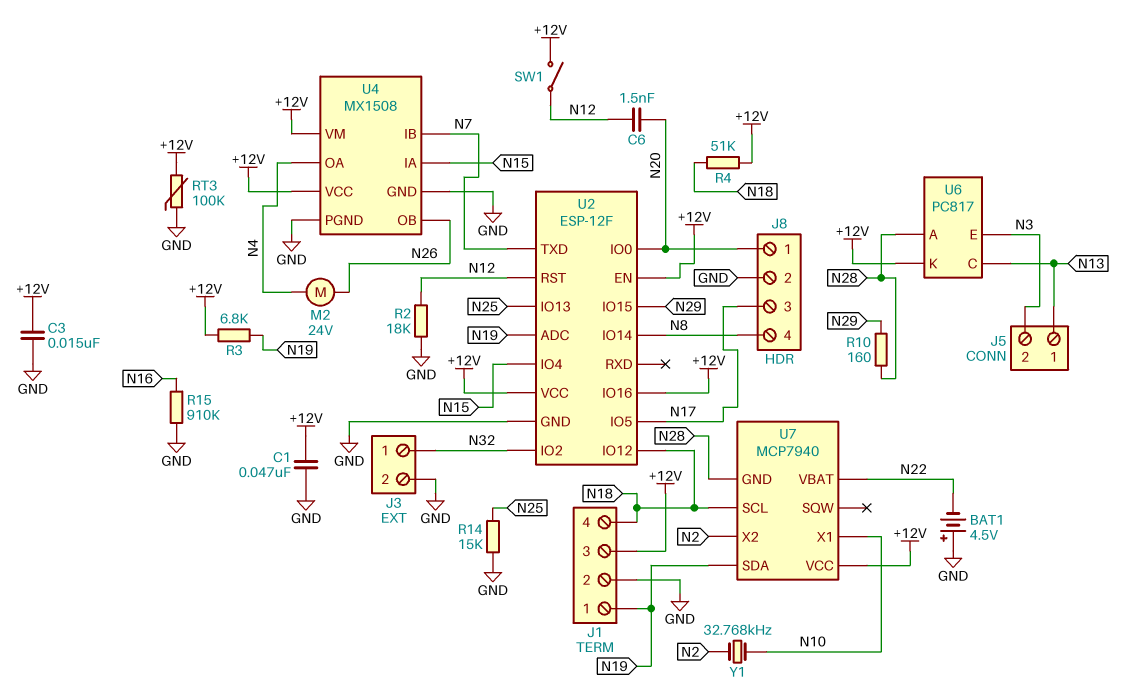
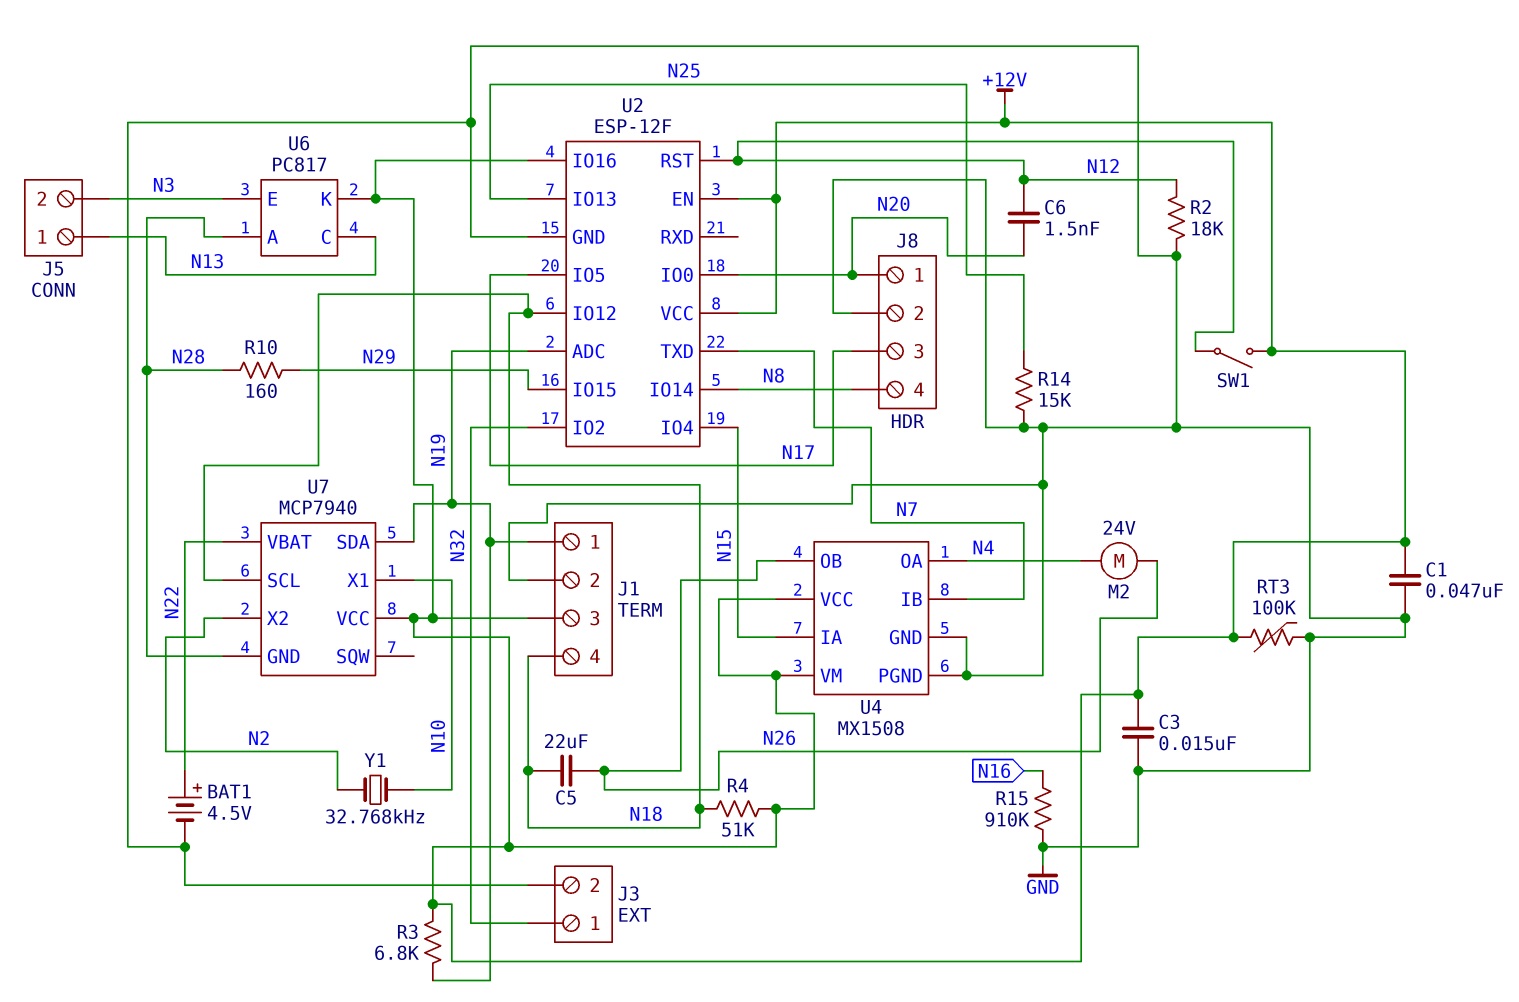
BAT1: 4.5V (plus GND, minus N22) -> 4.5V (plus N22, minus GND)
C5: none -> 22uF (N18, N26)

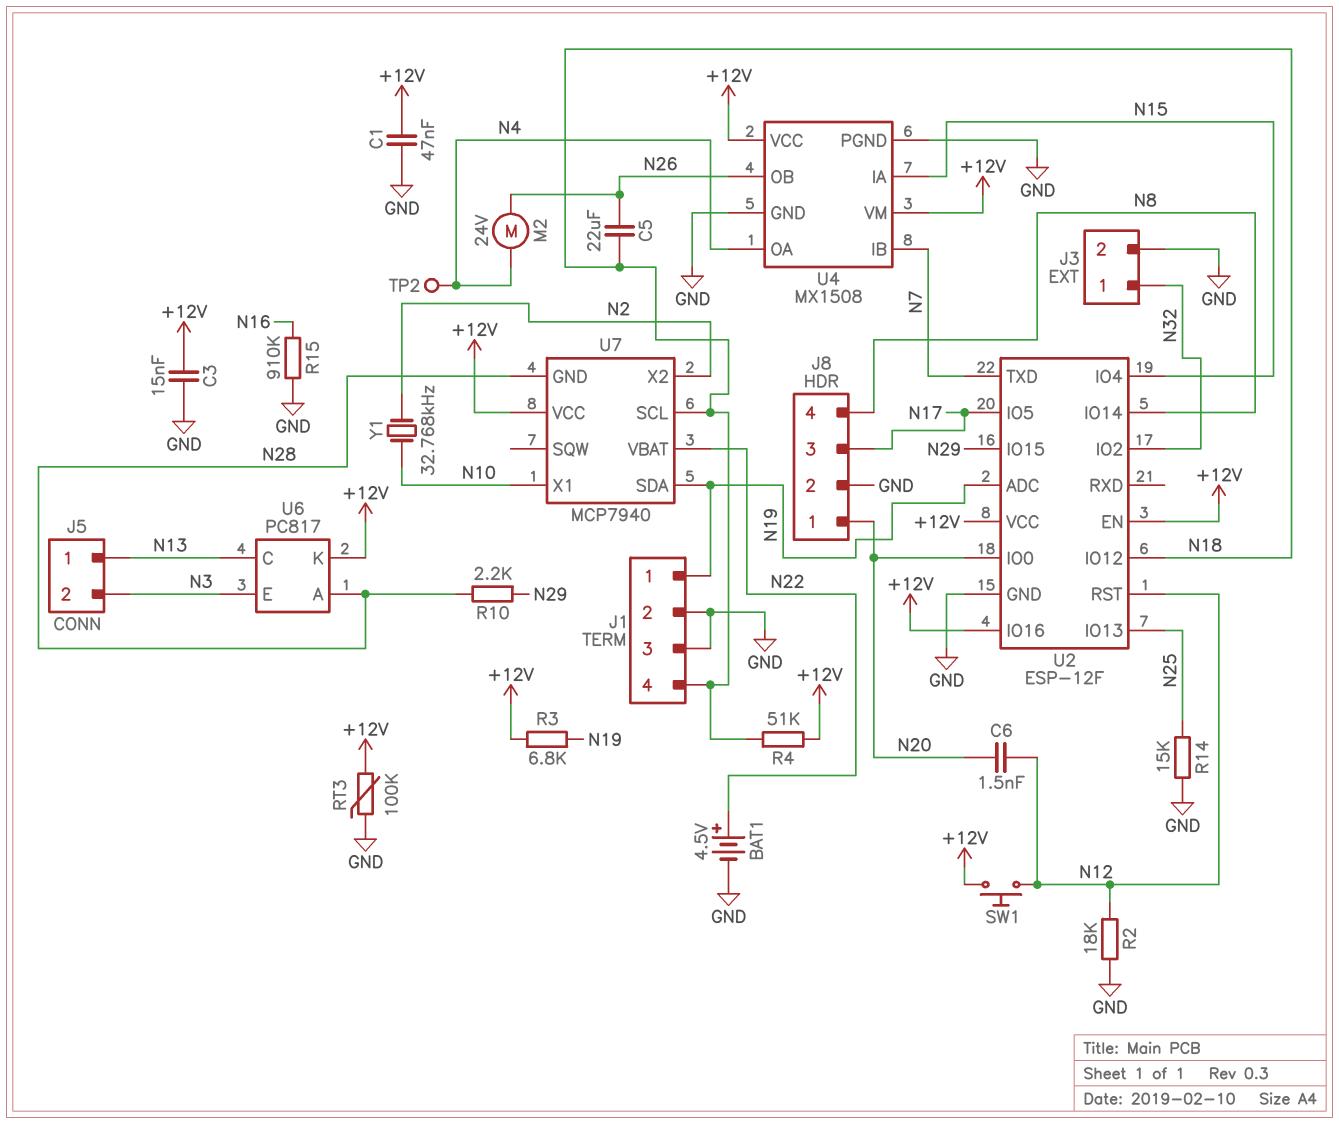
J1 pin 3: +12V -> GND
R10: 160 (N28, N29) -> 2.2k (N28, N29)
SW1: switch (+12V, N12) -> button (+12V, N12)
TP2: none -> test point (N4)

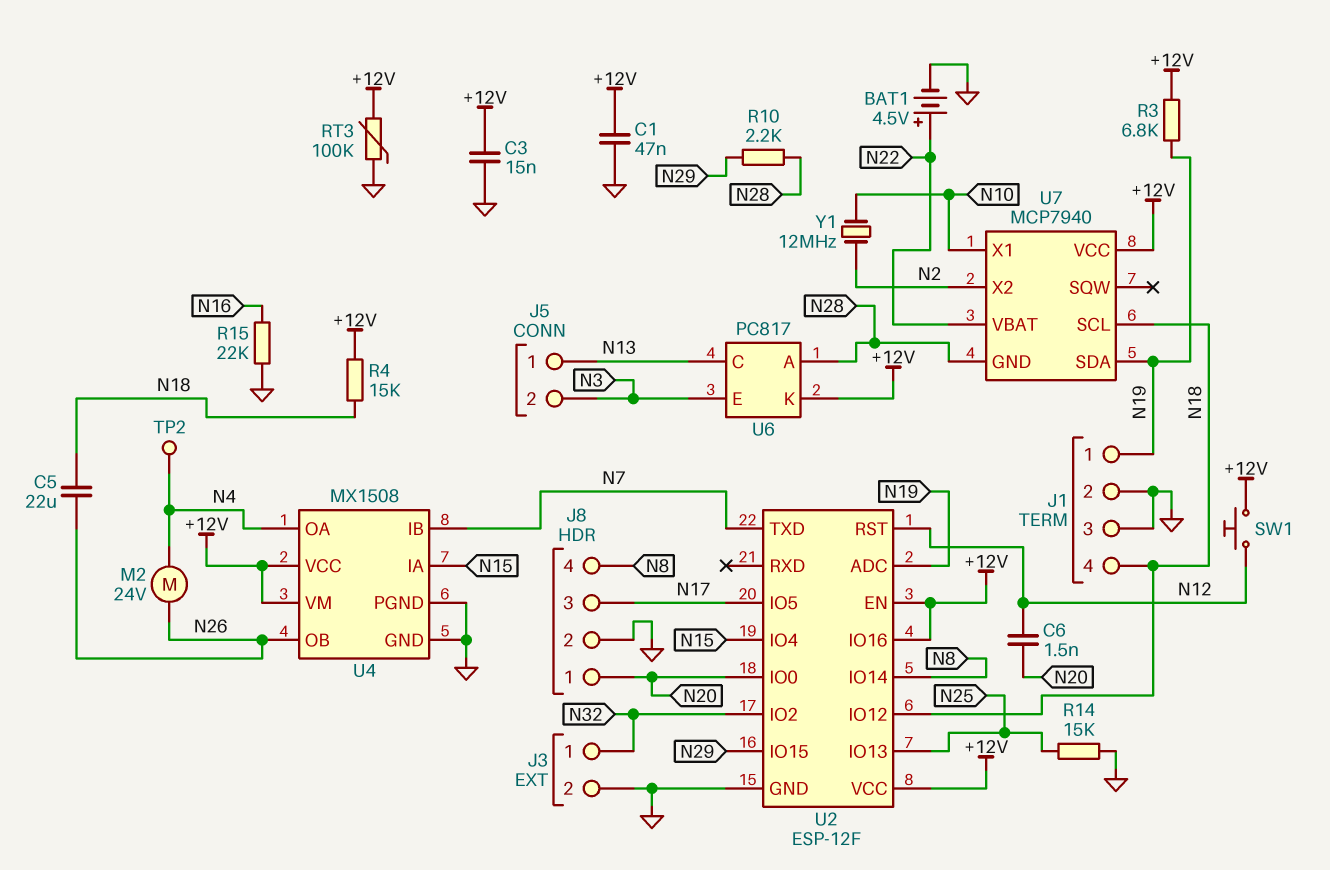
R2: 18k (GND, N12) -> none
R4: 51k (+12V, N18) -> 15k (+12V, N18)
R15: 910k (GND, N16) -> 22k (GND, N16)
Y1: 32.768kHz (N2, N10) -> 12MHz (N2, N10)

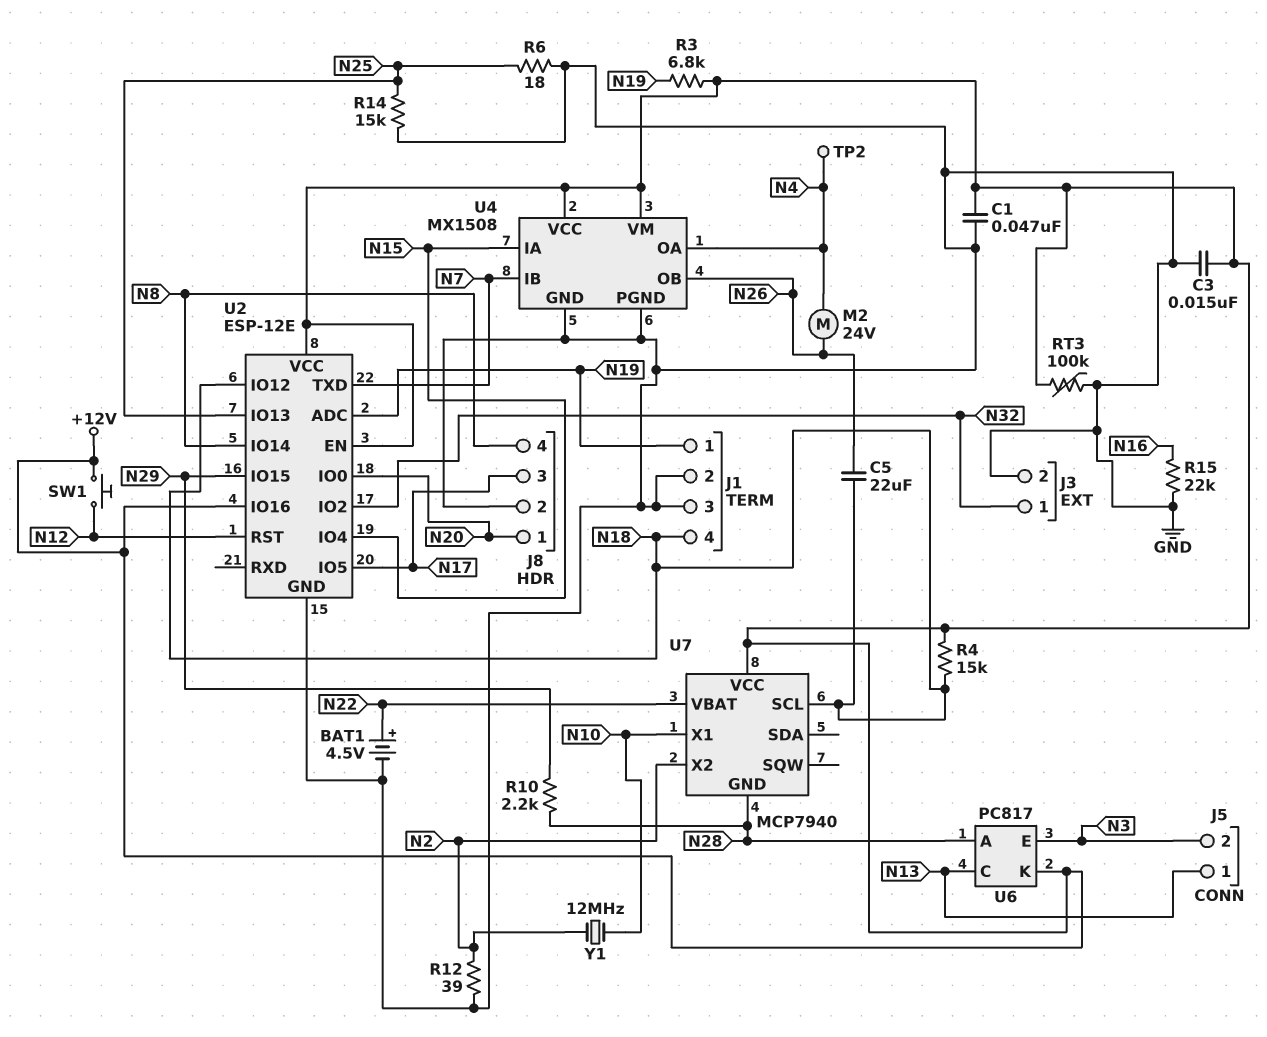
C6: 1.5nF (N12, N20) -> none
R6: none -> 18 (GND, N25)
R12: none -> 39 (GND, N2)
U2: ESP-12F -> ESP-12E
U7 pin SDA: N19 -> none

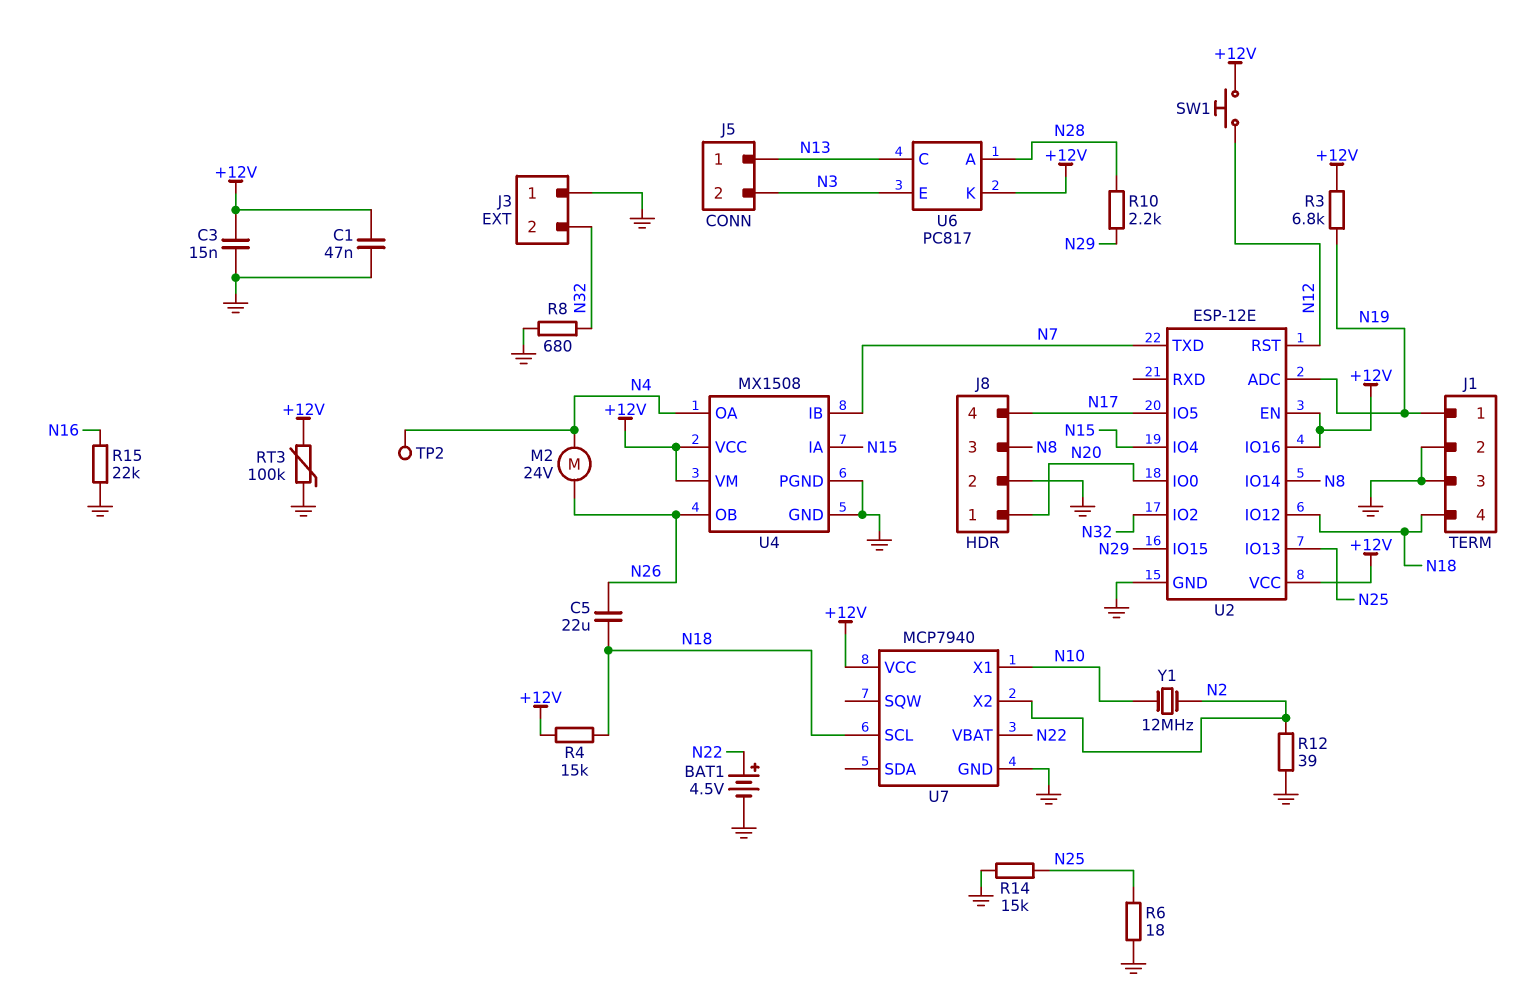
J3 pin 1: N32 -> GND
J3 pin 2: GND -> N32
J8 pin 3: N17 -> N8
J8 pin 4: N8 -> N17
R8: none -> 680 (GND, N32)
U7 pin GND: N28 -> GND

